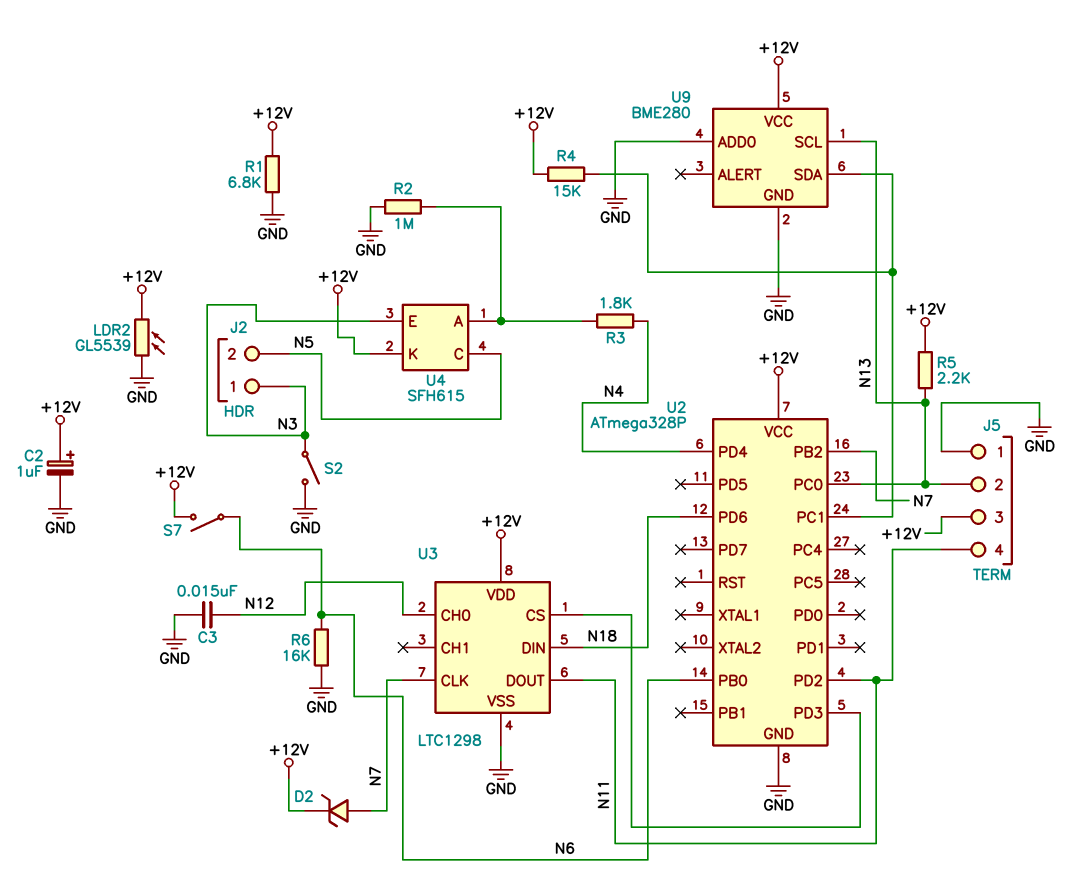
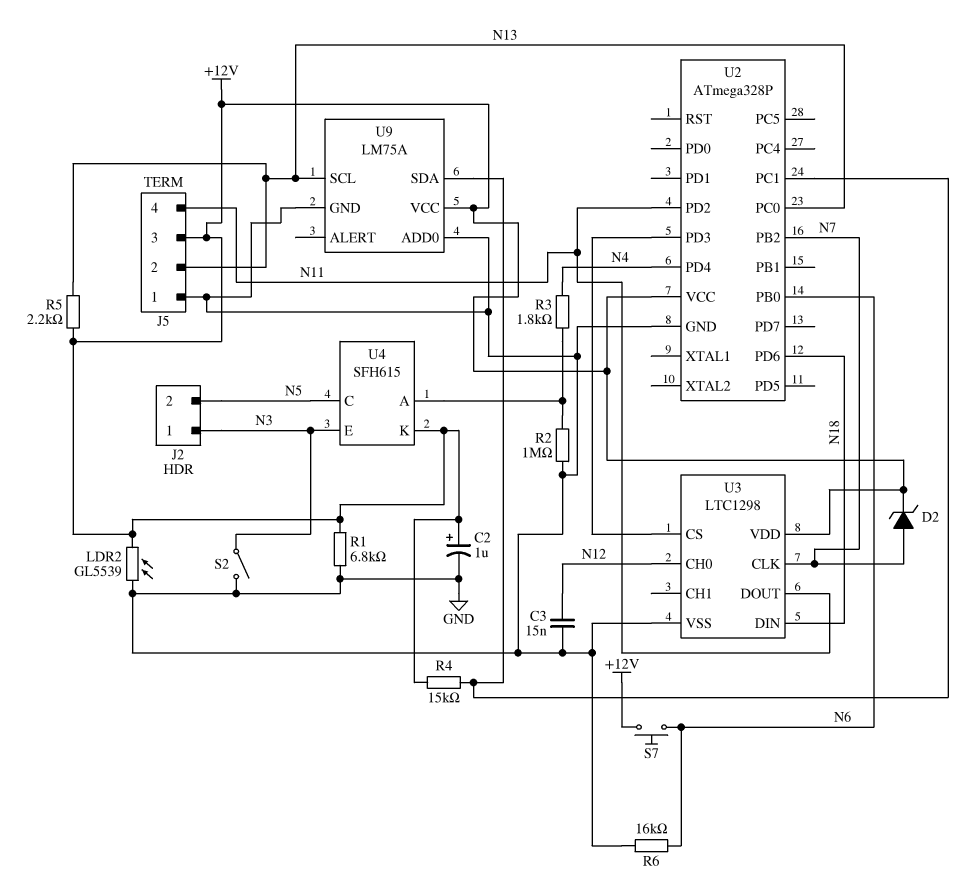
S7: switch (+12V, N6) -> button (+12V, N6)
U9: BME280 -> LM75A

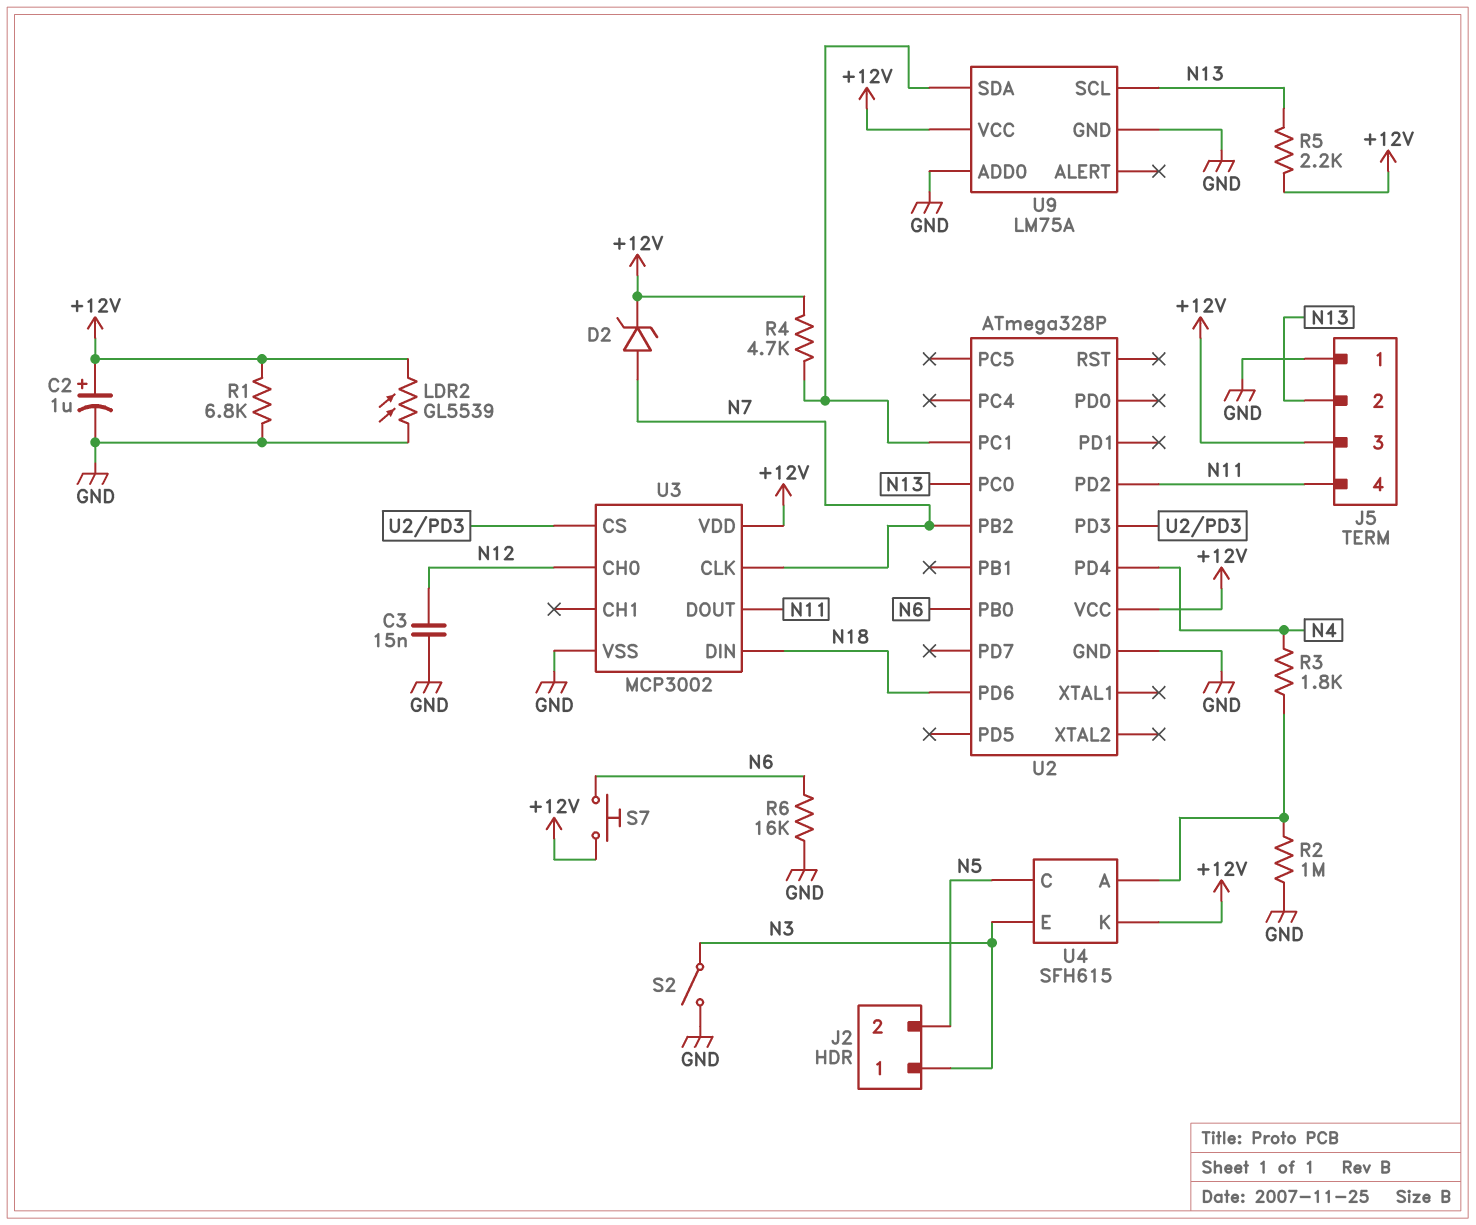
R4: 15k (+12V, U2/PC1) -> 4.7k (+12V, U2/PC1)
U3: LTC1298 -> MCP3002

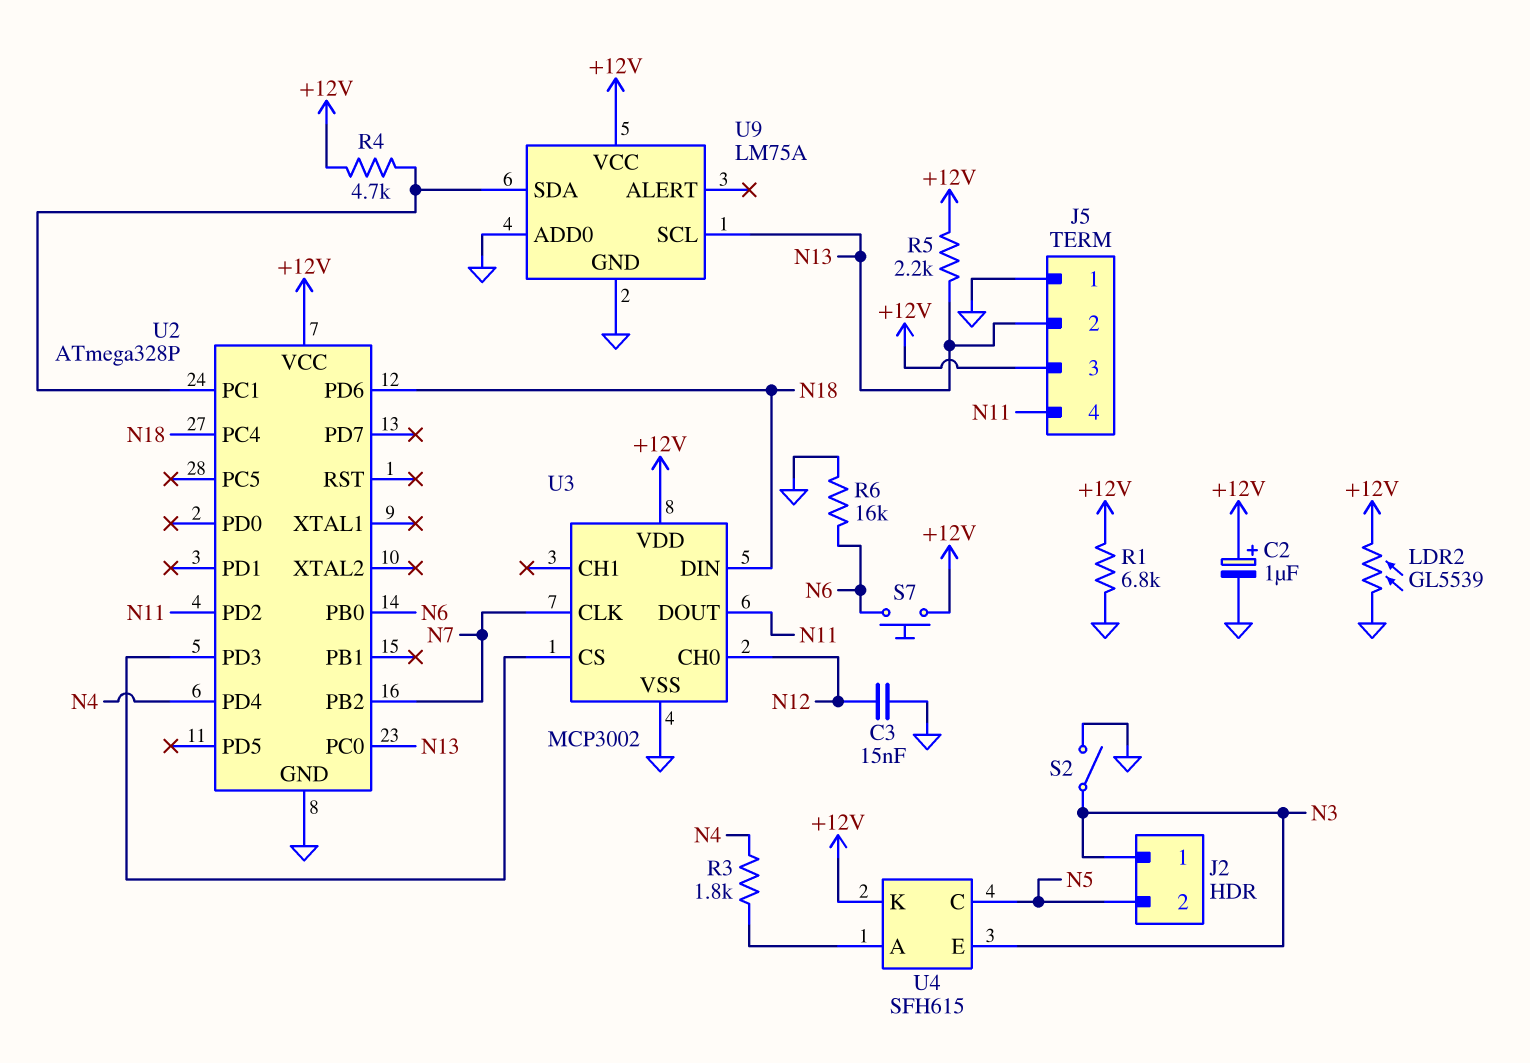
D2: zener (A N7, K +12V) -> none
R2: 1M (GND, U4/A) -> none
U2 pin PC4: none -> N18

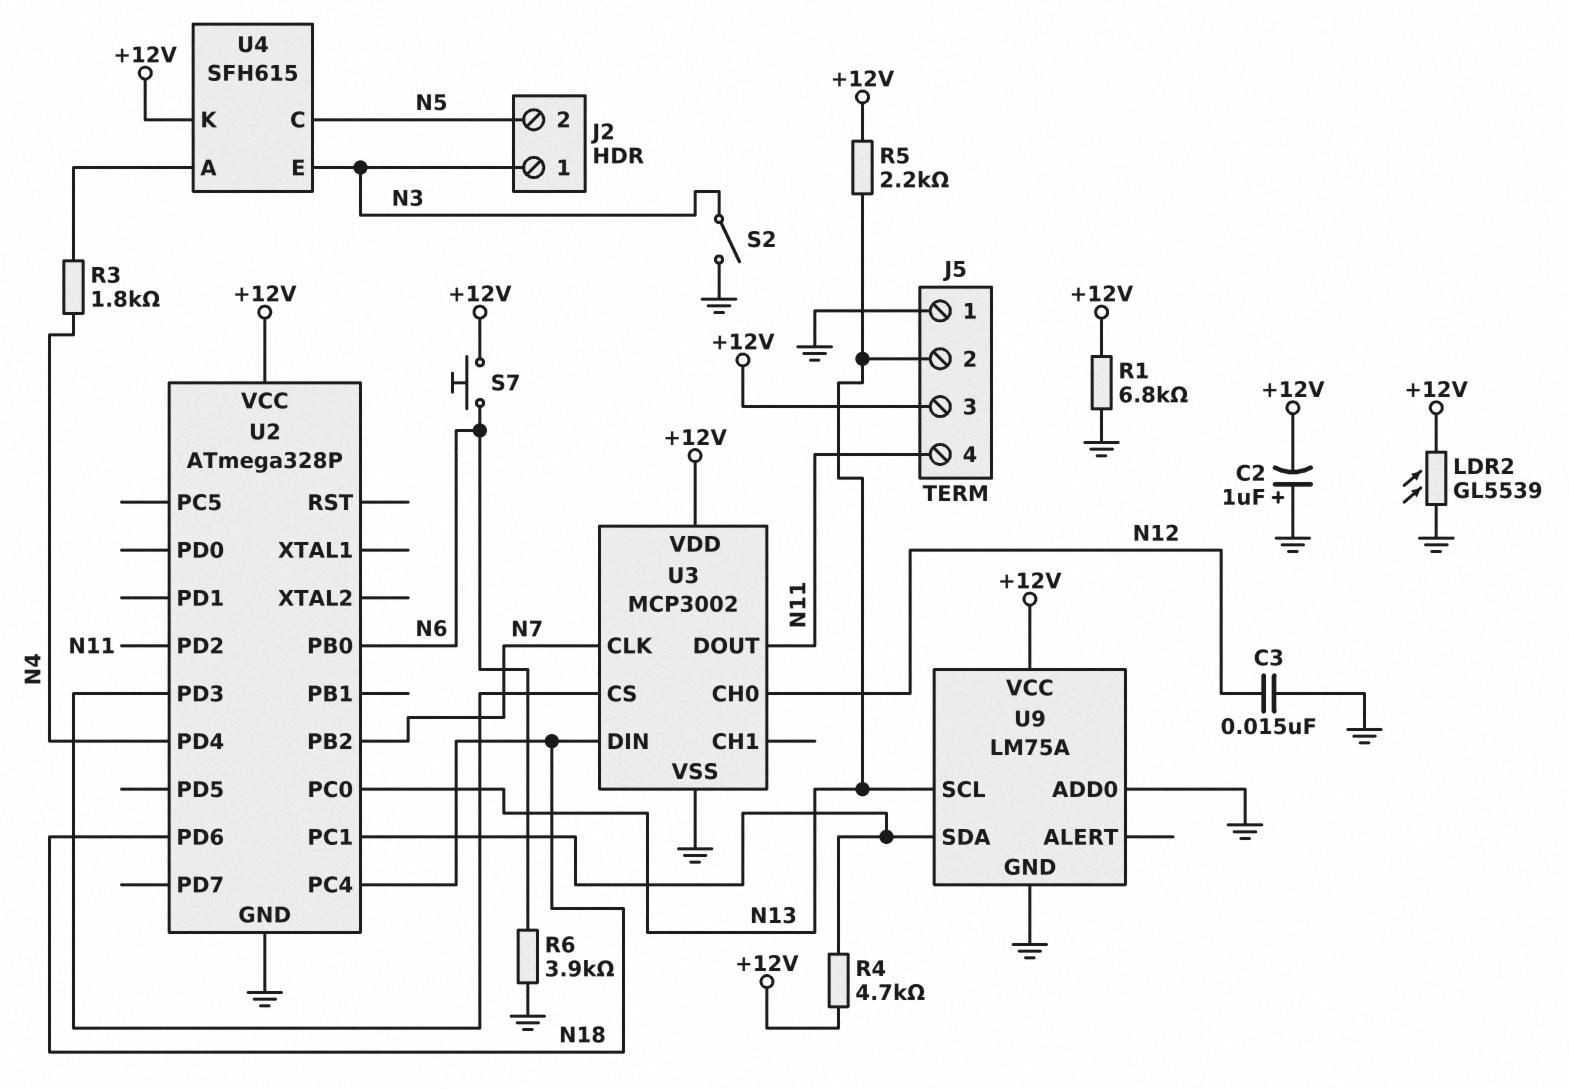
C2: 1uF (plus +12V, minus GND) -> 1uF (plus GND, minus +12V)
R6: 16k (GND, N6) -> 3.9k (GND, N6)

